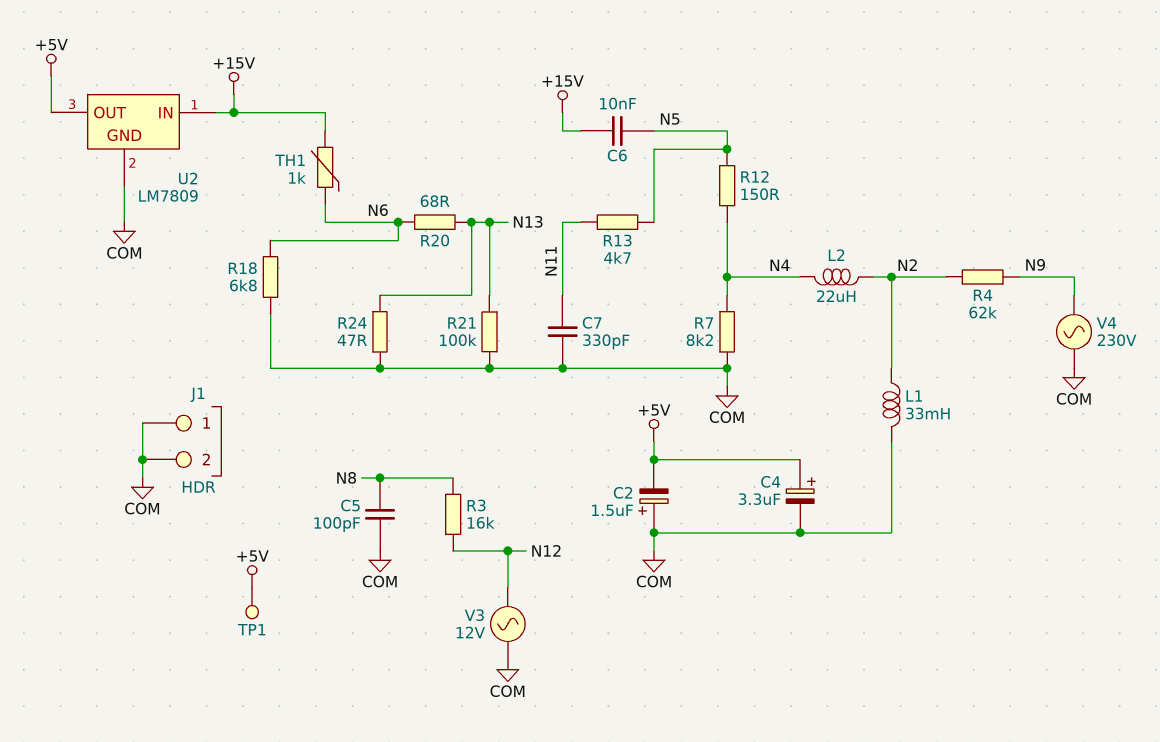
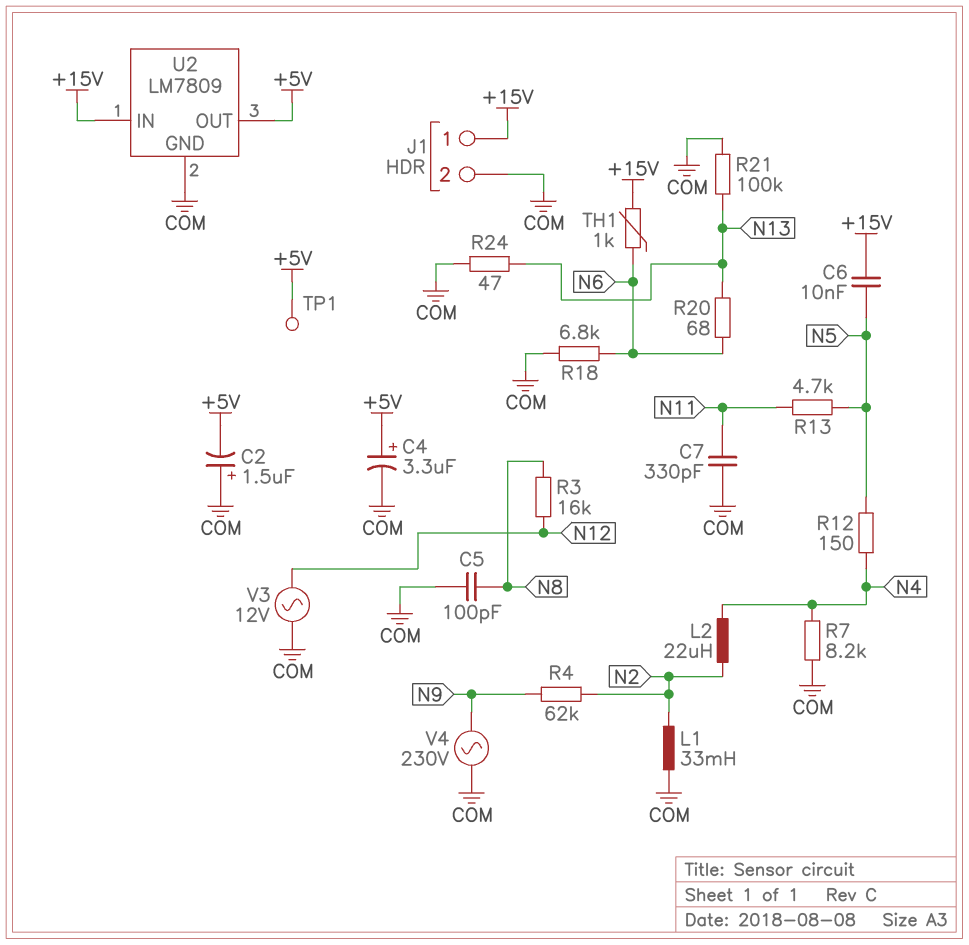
J1 pin 1: COM -> +15V

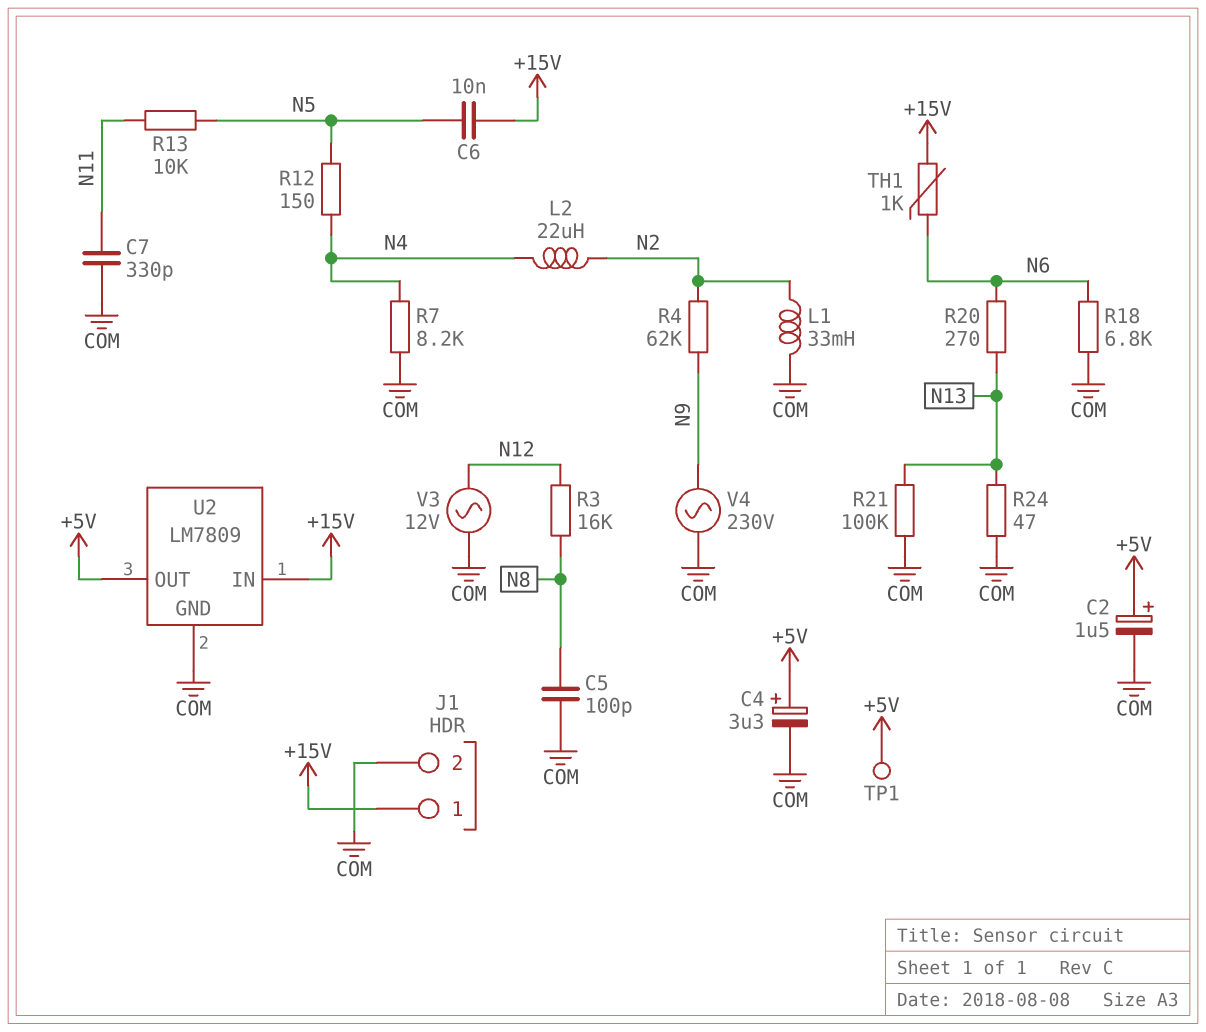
C2: 1.5uF (plus COM, minus +5V) -> 1.5uF (plus +5V, minus COM)
R13: 4.7k (N5, N11) -> 10k (N5, N11)
R20: 68 (N6, N13) -> 270 (N6, N13)

